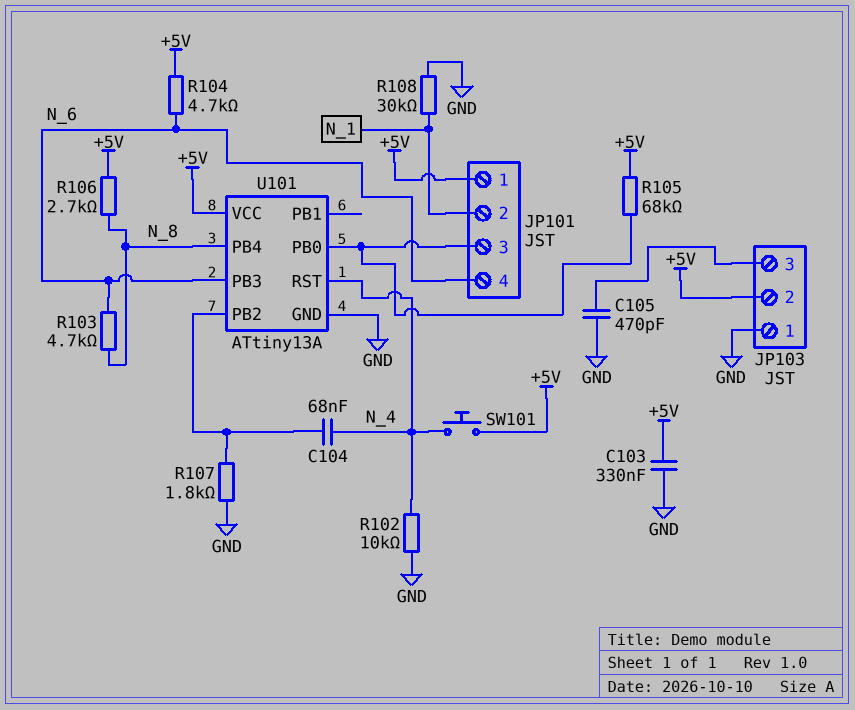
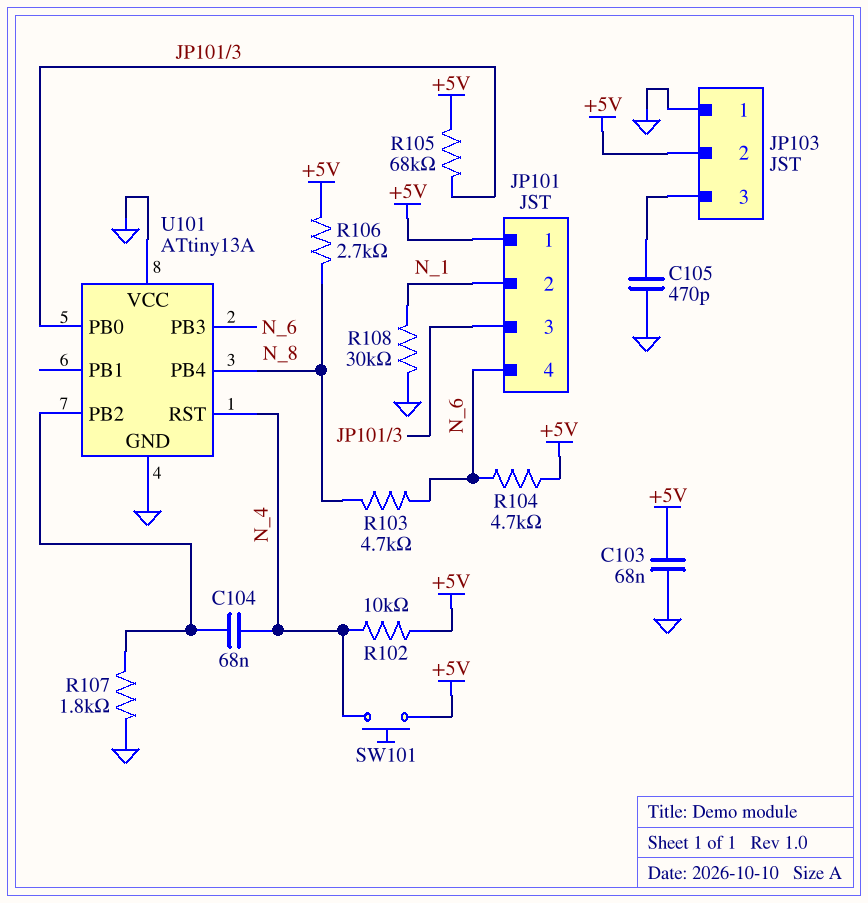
C103: 330nF (+5V, GND) -> 68nF (+5V, GND)
R102: 10k (GND, N_4) -> 10k (+5V, N_4)
U101 pin VCC: +5V -> GND

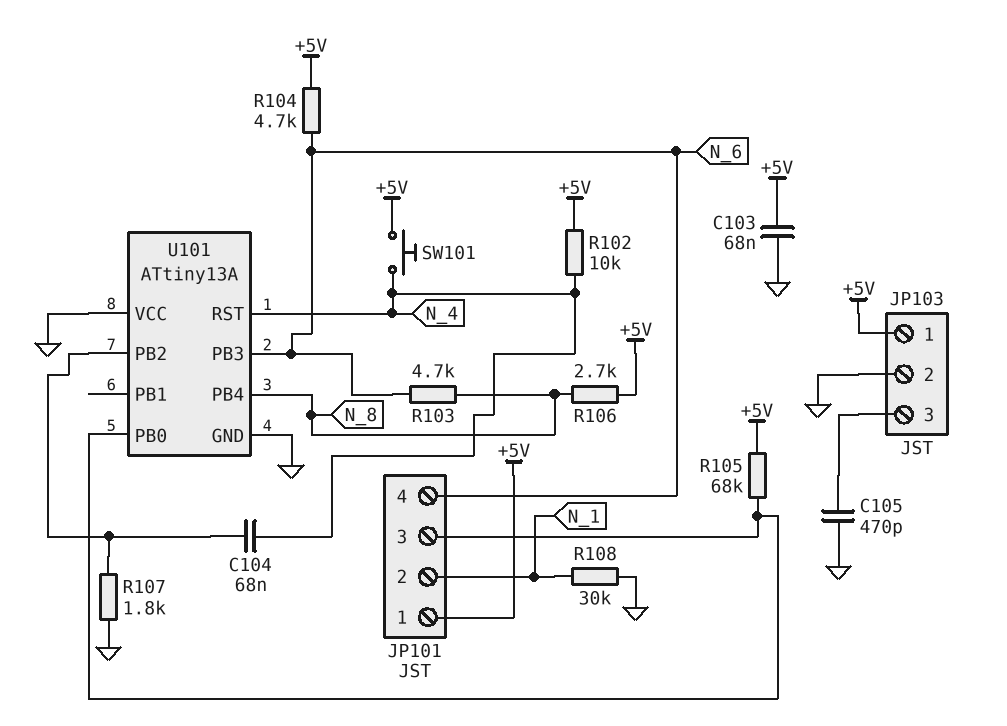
JP103 pin 1: GND -> +5V
JP103 pin 2: +5V -> GND

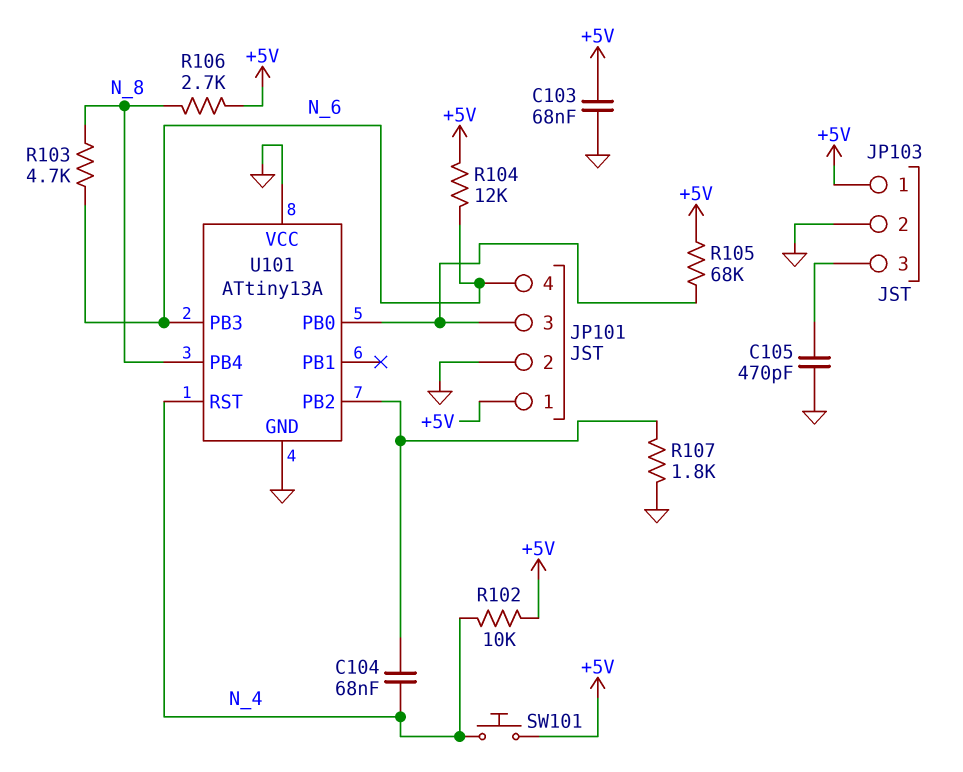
JP101 pin 2: N_1 -> GND
R104: 4.7k (+5V, N_6) -> 12k (+5V, N_6)
R108: 30k (GND, N_1) -> none

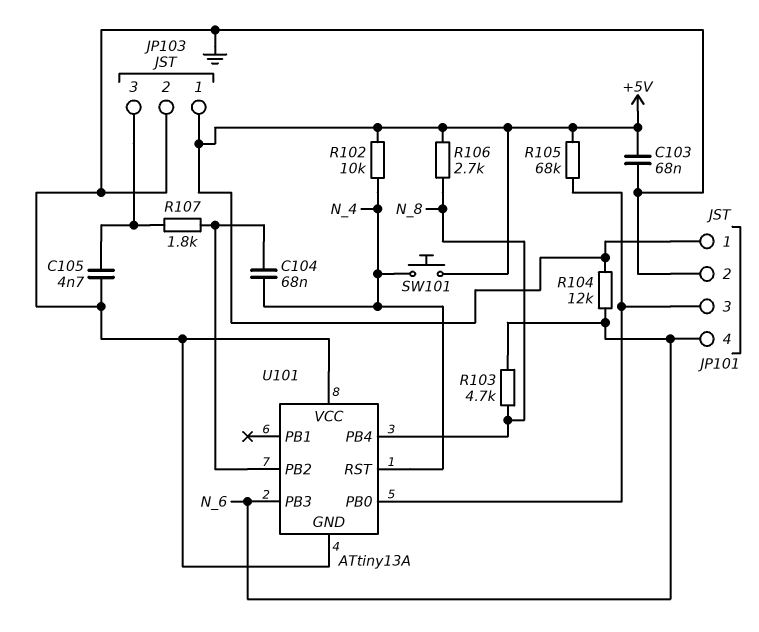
C105: 470pF (GND, JP103/3) -> 4.7nF (GND, JP103/3)
R107: 1.8k (GND, U101/PB2) -> 1.8k (JP103/3, U101/PB2)

